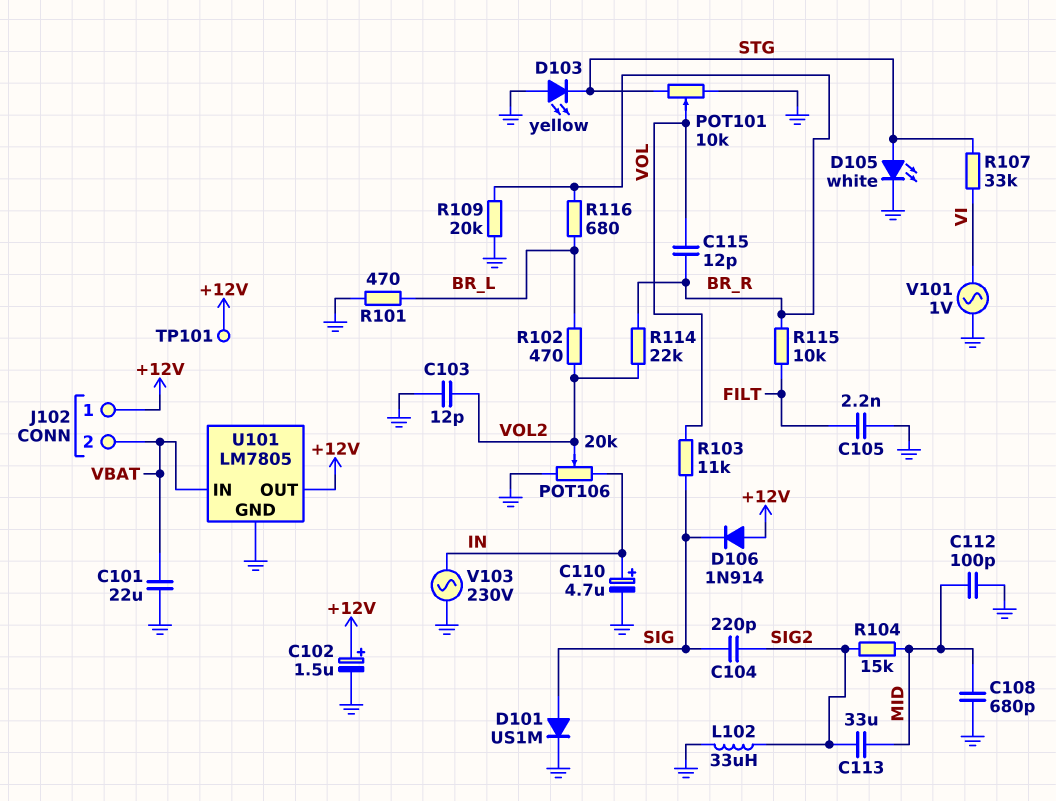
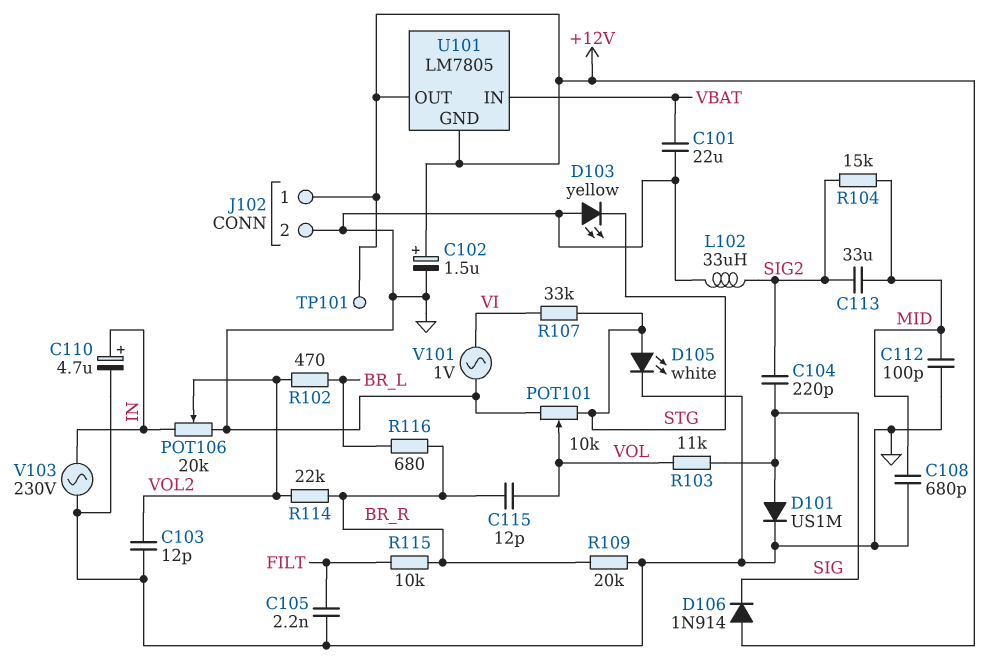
J102 pin 2: VBAT -> GND
R101: 470 (BR_L, GND) -> none
U101 pin GND: GND -> +12V

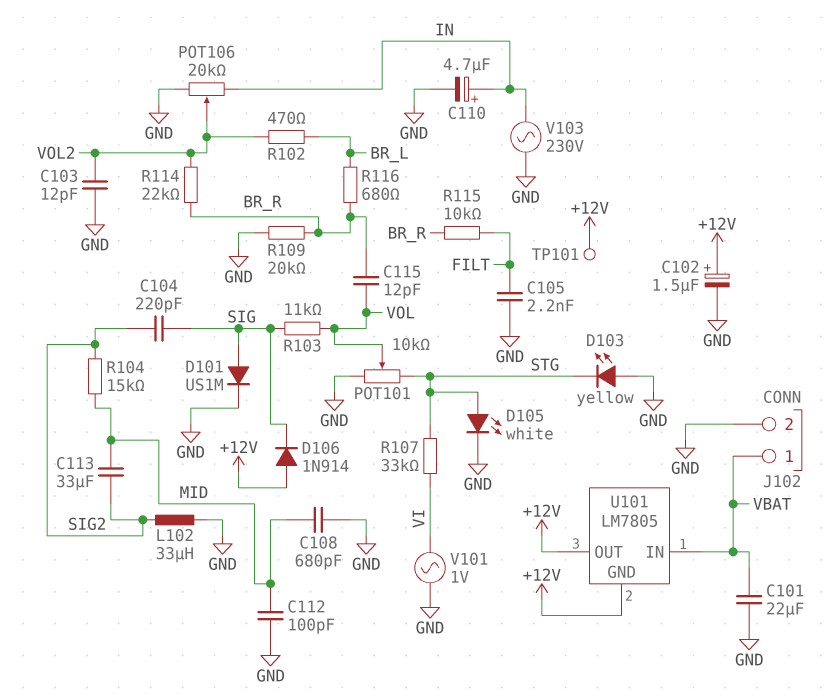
J102 pin 1: +12V -> VBAT

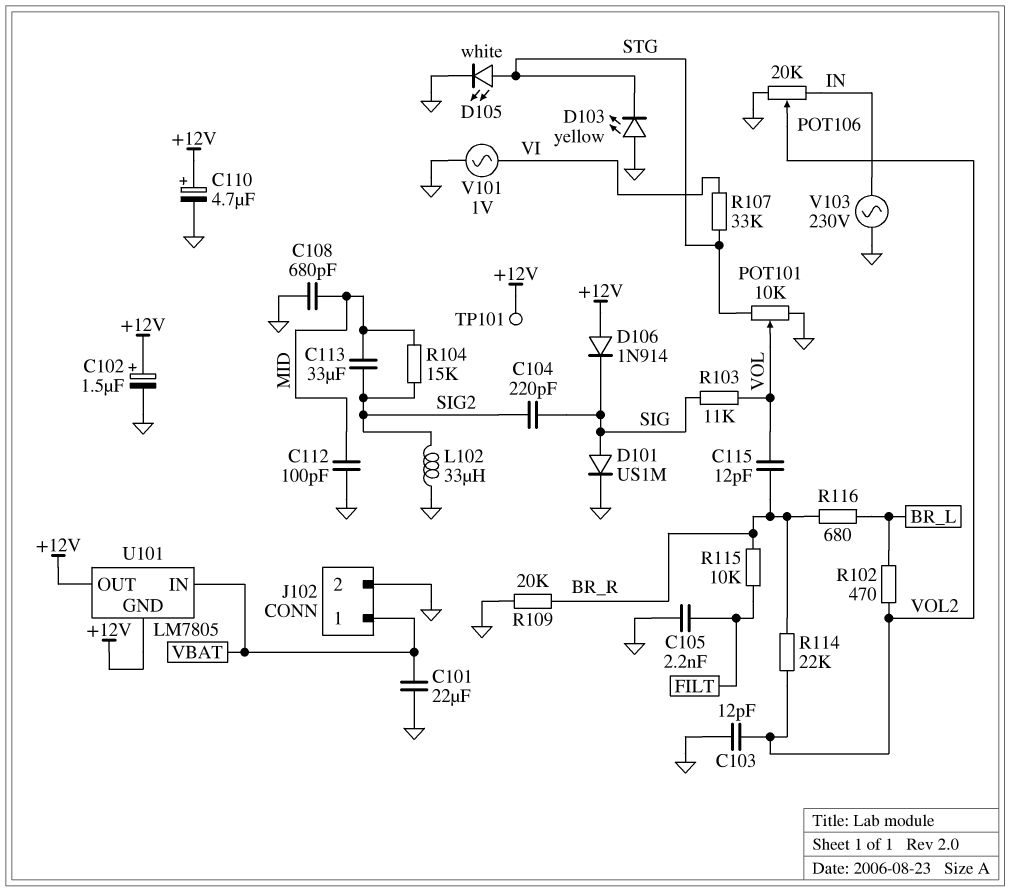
C110: 4.7uF (plus IN, minus GND) -> 4.7uF (plus +12V, minus GND)

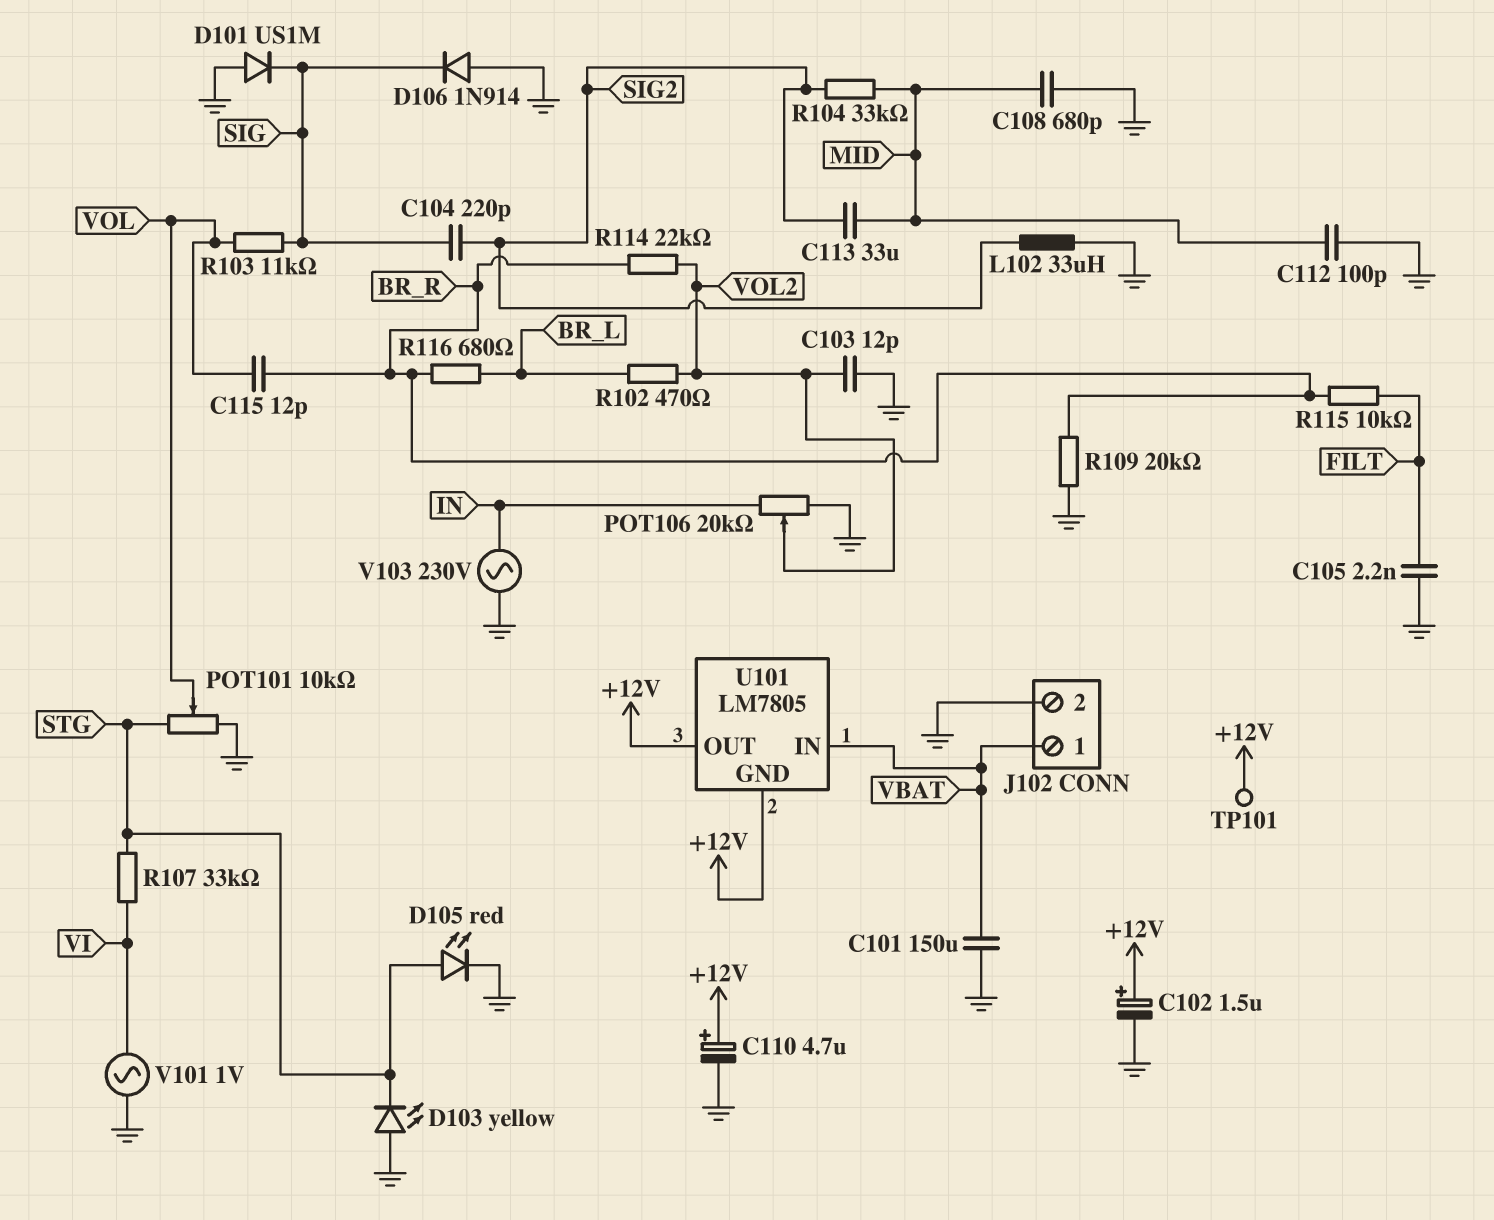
C101: 22uF (GND, VBAT) -> 150uF (GND, VBAT)
D101: diode US1M (A SIG, K GND) -> diode US1M (A GND, K SIG)
D105: LED white (A STG, K GND) -> LED red (A STG, K GND)
D106: diode 1N914 (A +12V, K SIG) -> diode 1N914 (A GND, K SIG)
R104: 15k (MID, SIG2) -> 33k (MID, SIG2)

